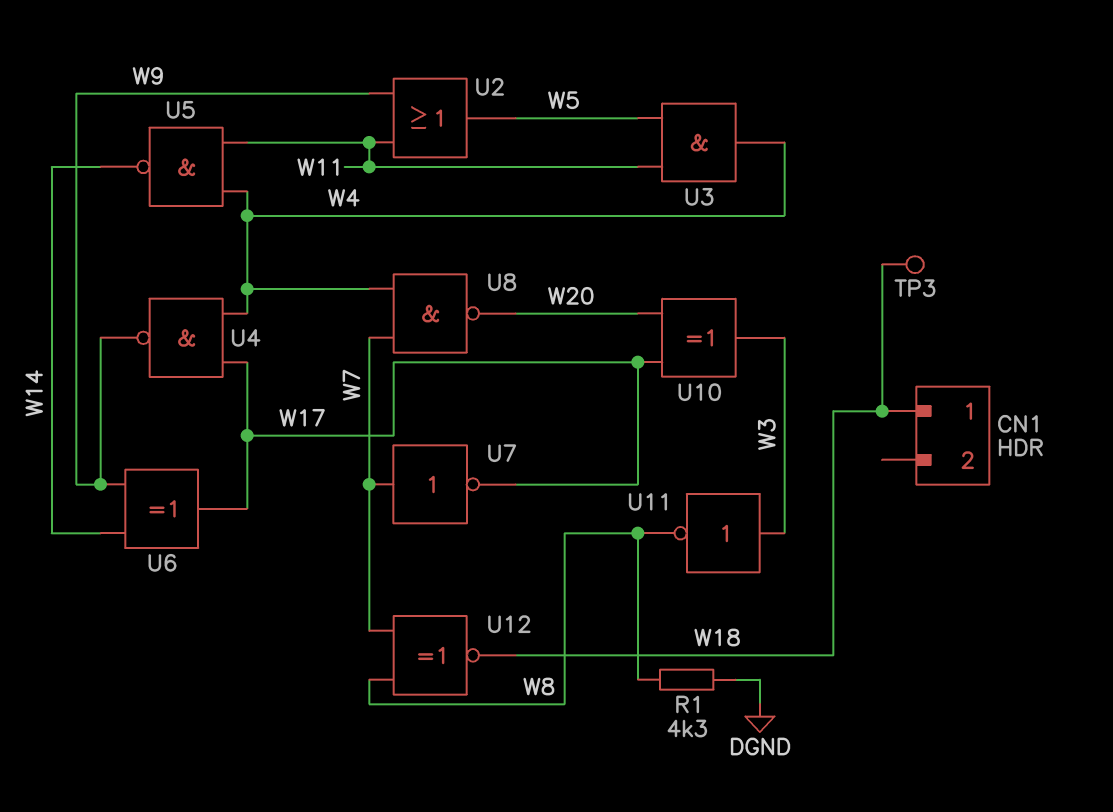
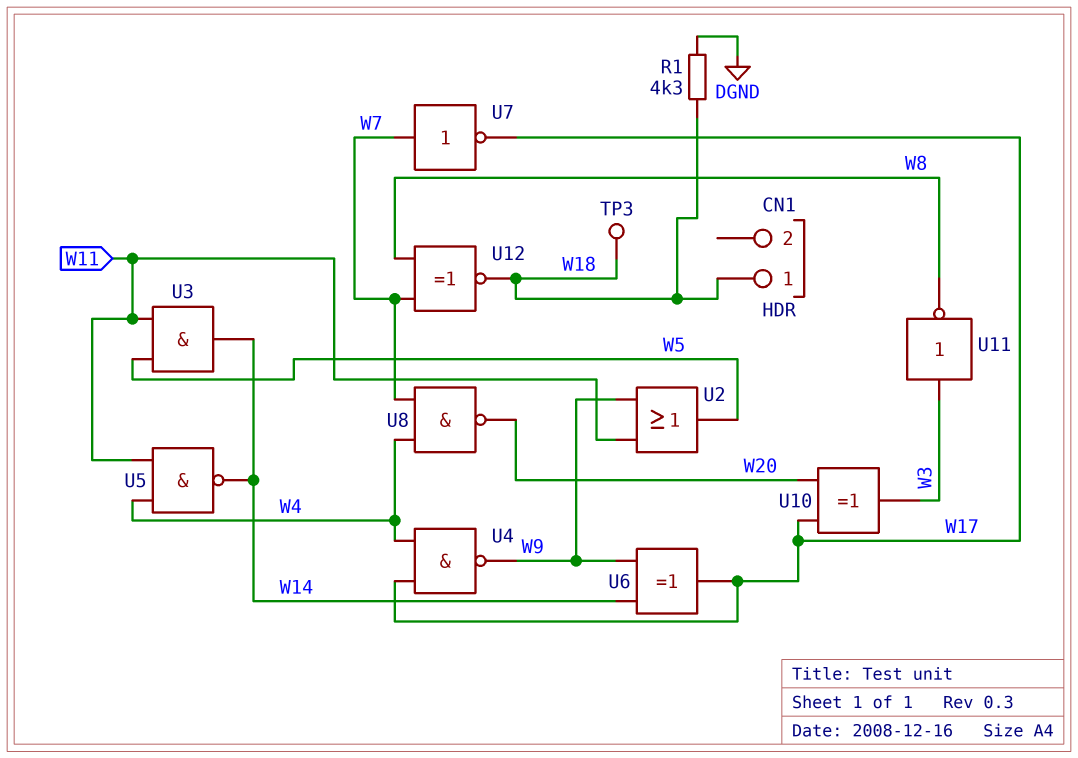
R1: 4.3k (DGND, W8) -> 4.3k (DGND, W18)
U3: AND (in W5, in W11, out W4) -> AND (in W5, in W11, out W14)

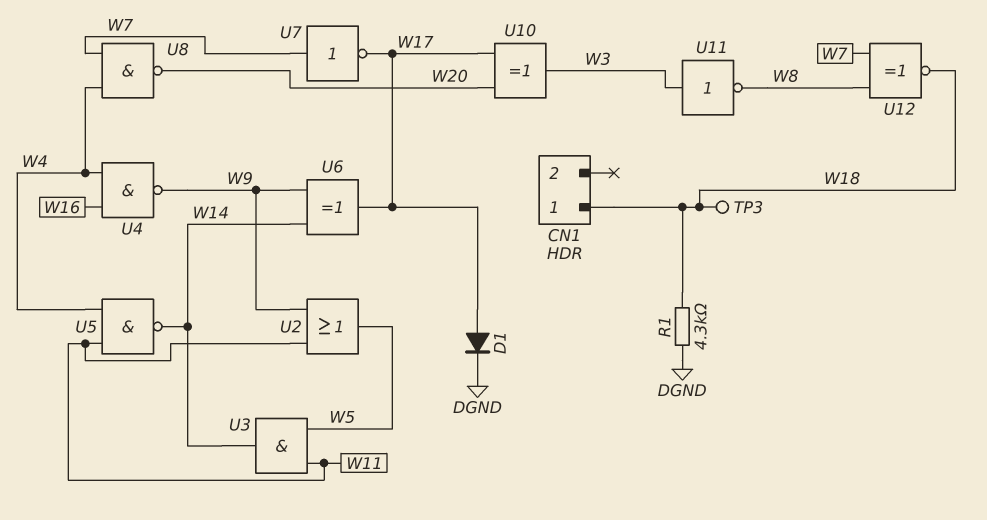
D1: none -> diode (A W17, K DGND)
U4: NAND (in W4, in W17, out W9) -> NAND (in W4, in W16, out W9)

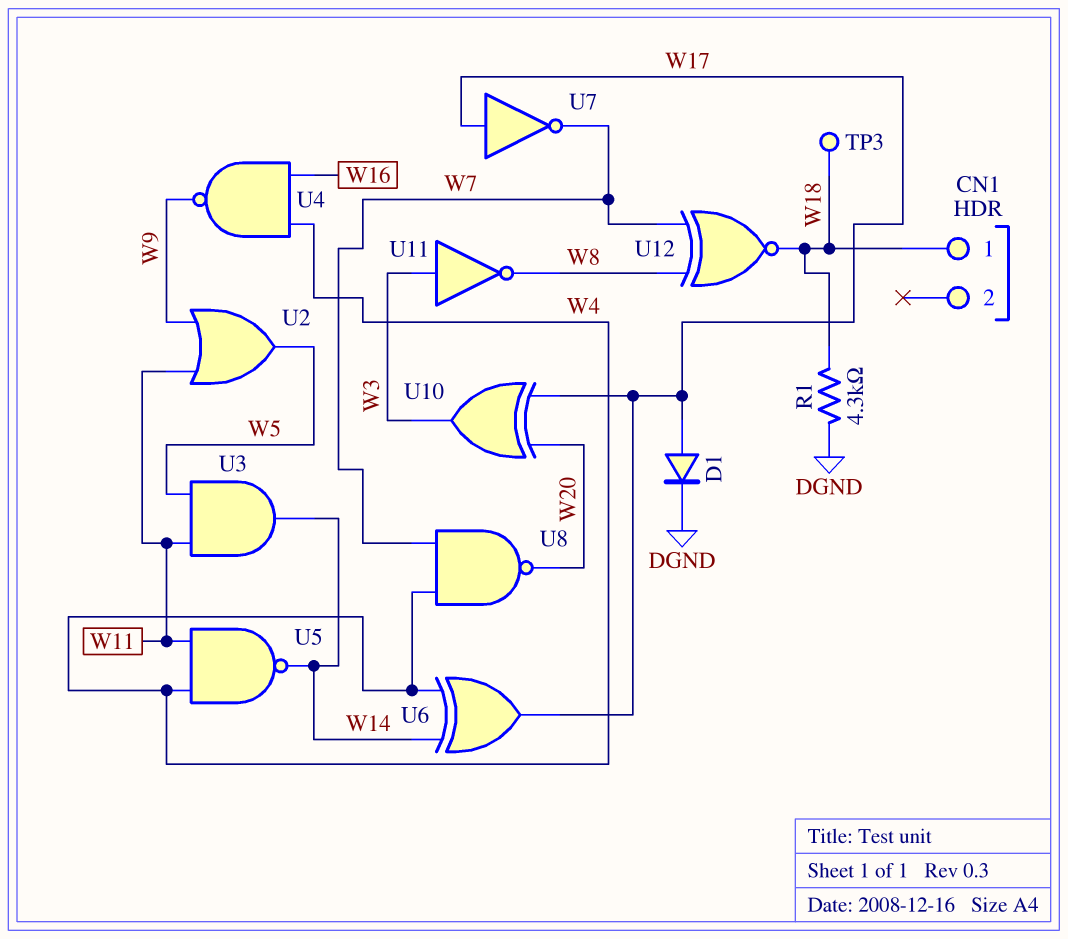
U6: XOR (in W9, in W14, out W17) -> XOR (in W4, in W14, out W17)
U7: NOT (in W7, out W17) -> NOT (in W17, out W7)

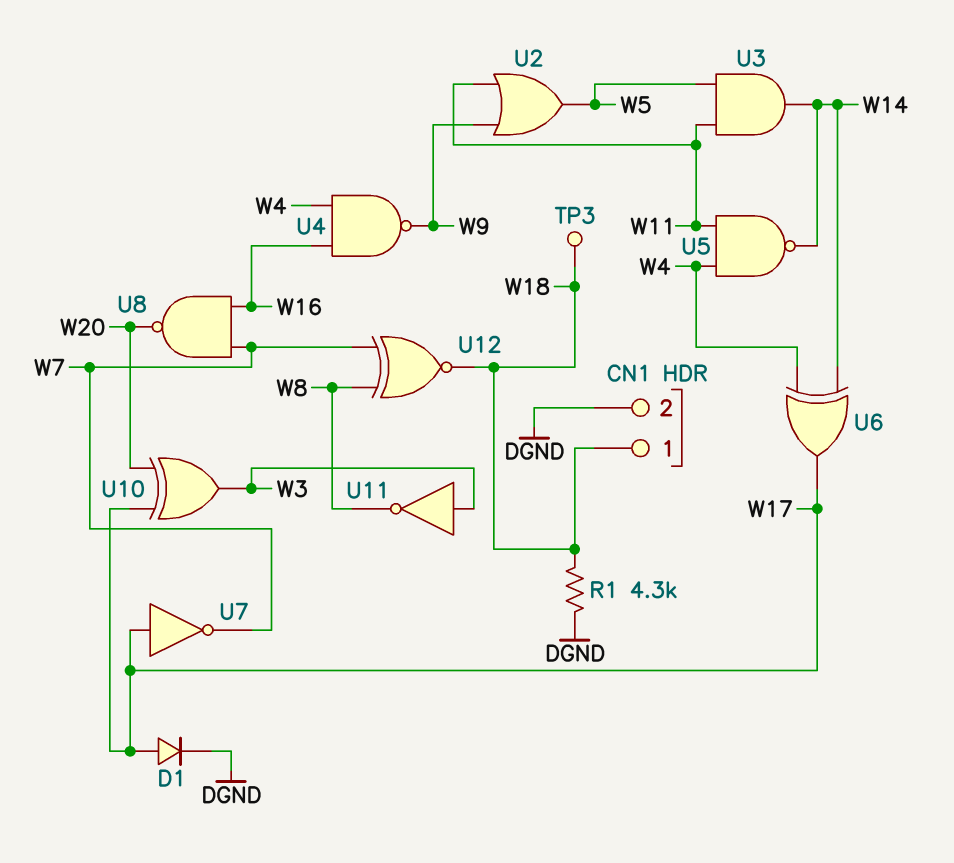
CN1 pin 2: none -> DGND
U8: NAND (in W4, in W7, out W20) -> NAND (in W7, in W16, out W20)

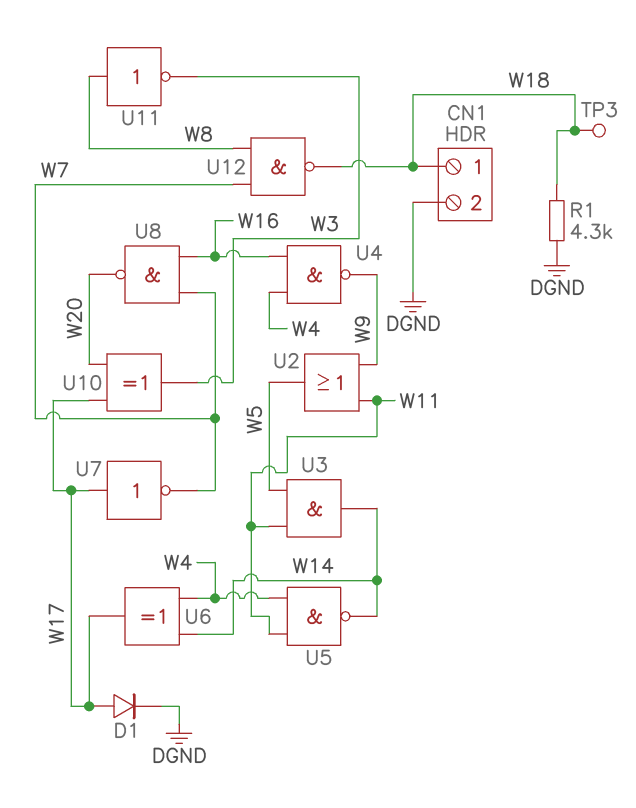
U11: NOT (in W3, out W8) -> NOT (in W8, out W3)
U12: XNOR (in W7, in W8, out W18) -> NAND (in W7, in W8, out W18)

